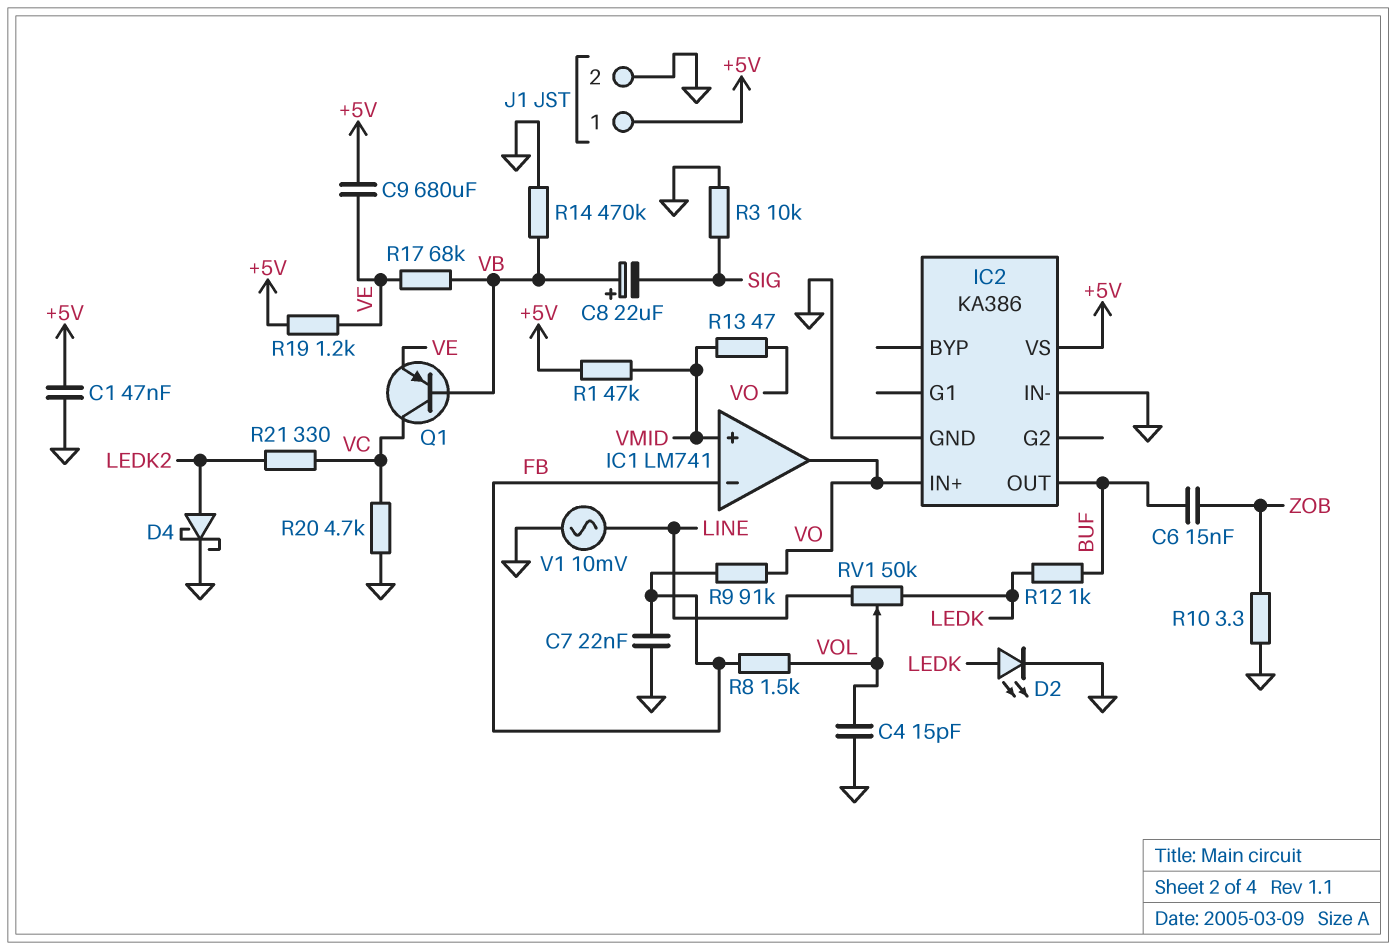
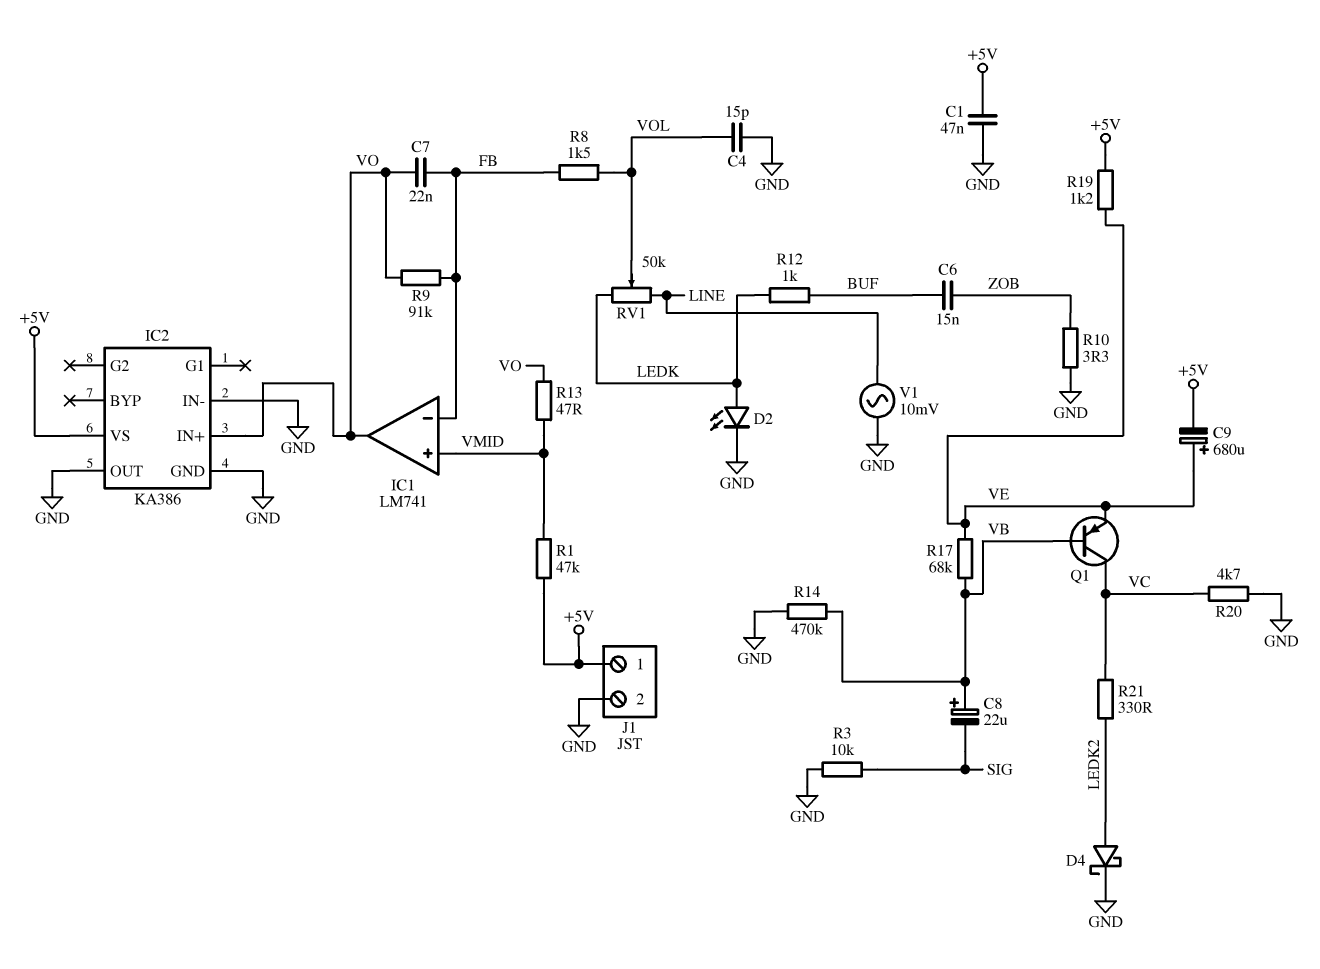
C7: 22nF (FB, GND) -> 22nF (FB, VO)
C9: 680uF (+5V, VE) -> 680uF (plus VE, minus +5V)
IC2 pin OUT: BUF -> GND

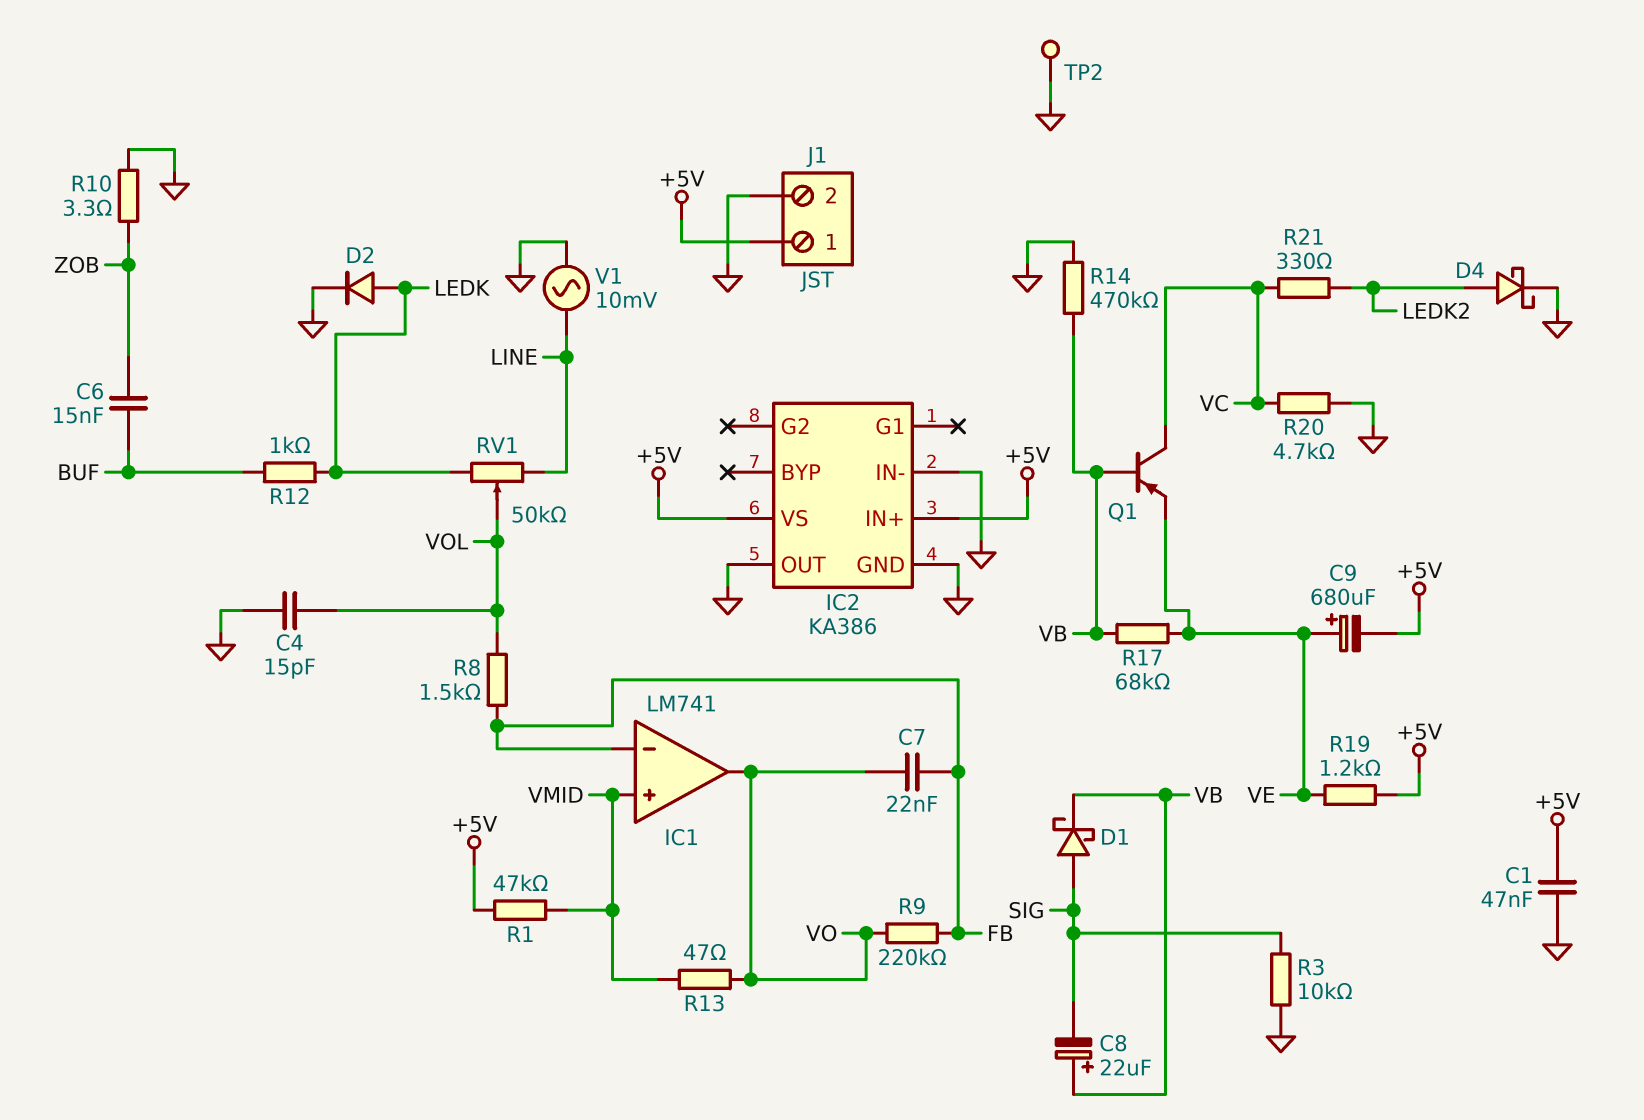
D1: none -> schottky (A SIG, K VB)
D2: LED (A LEDK, K GND) -> diode (A LEDK, K GND)
IC2 pin IN+: VO -> +5V
R9: 91k (FB, VO) -> 220k (FB, VO)
TP2: none -> test point (GND)

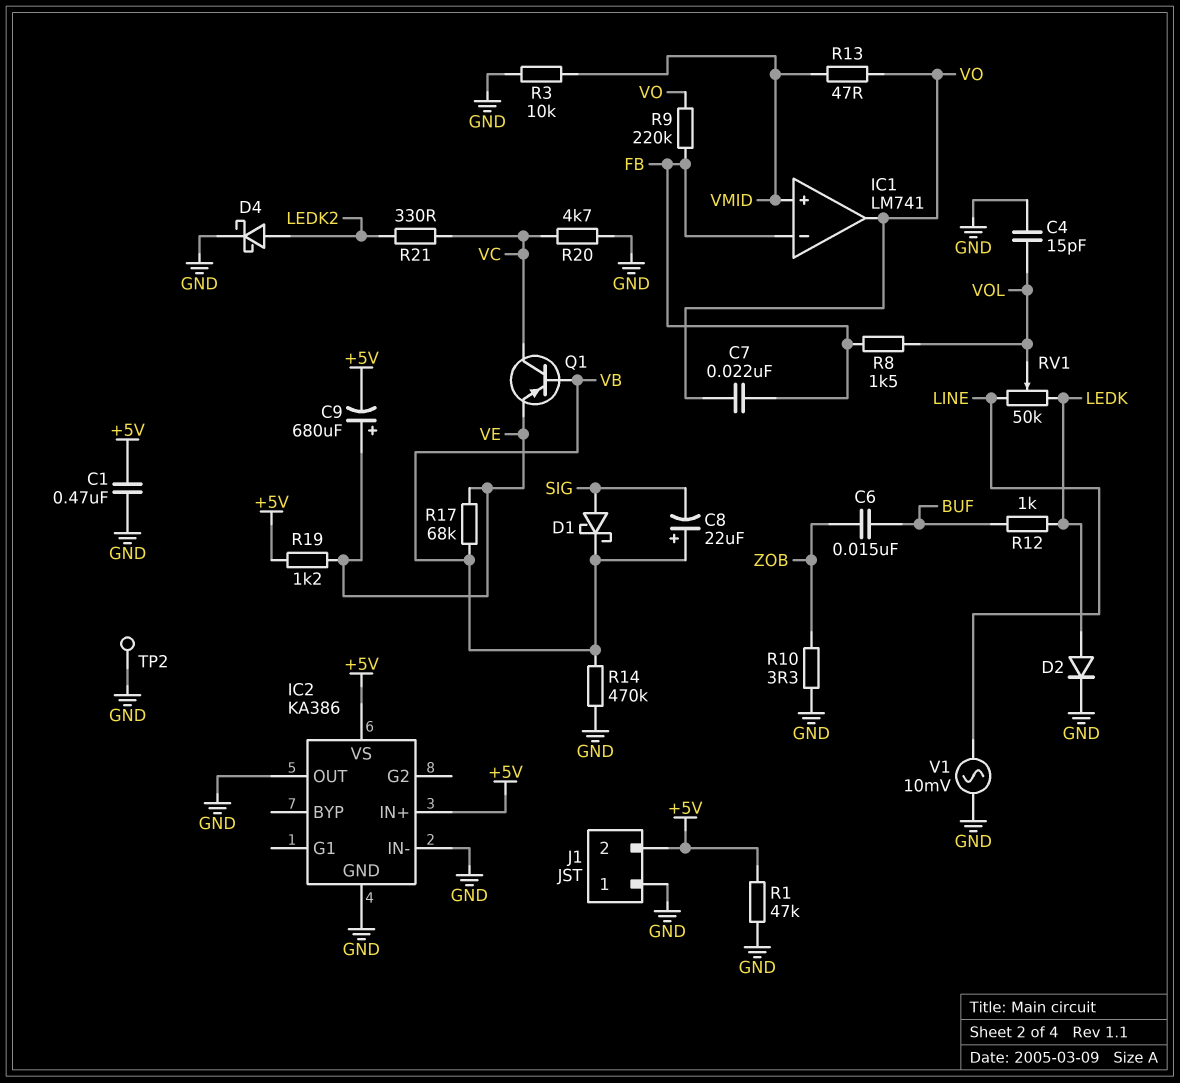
C1: 47nF (+5V, GND) -> 470nF (+5V, GND)
J1 pin 1: +5V -> GND
J1 pin 2: GND -> +5V
R1: 47k (+5V, VMID) -> 47k (+5V, GND)
R3: 10k (GND, SIG) -> 10k (GND, VMID)

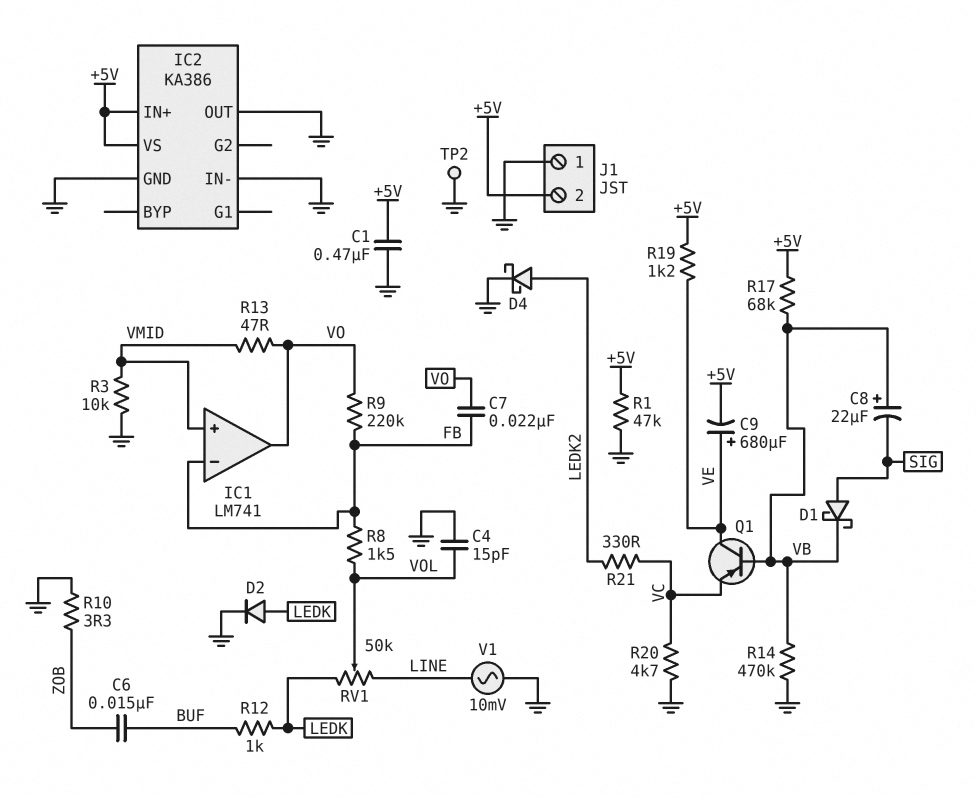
Q1: PNP (B VB, C VC, E VE) -> PNP (B VB, C VE, E VC)
R17: 68k (VB, VE) -> 68k (+5V, VB)

